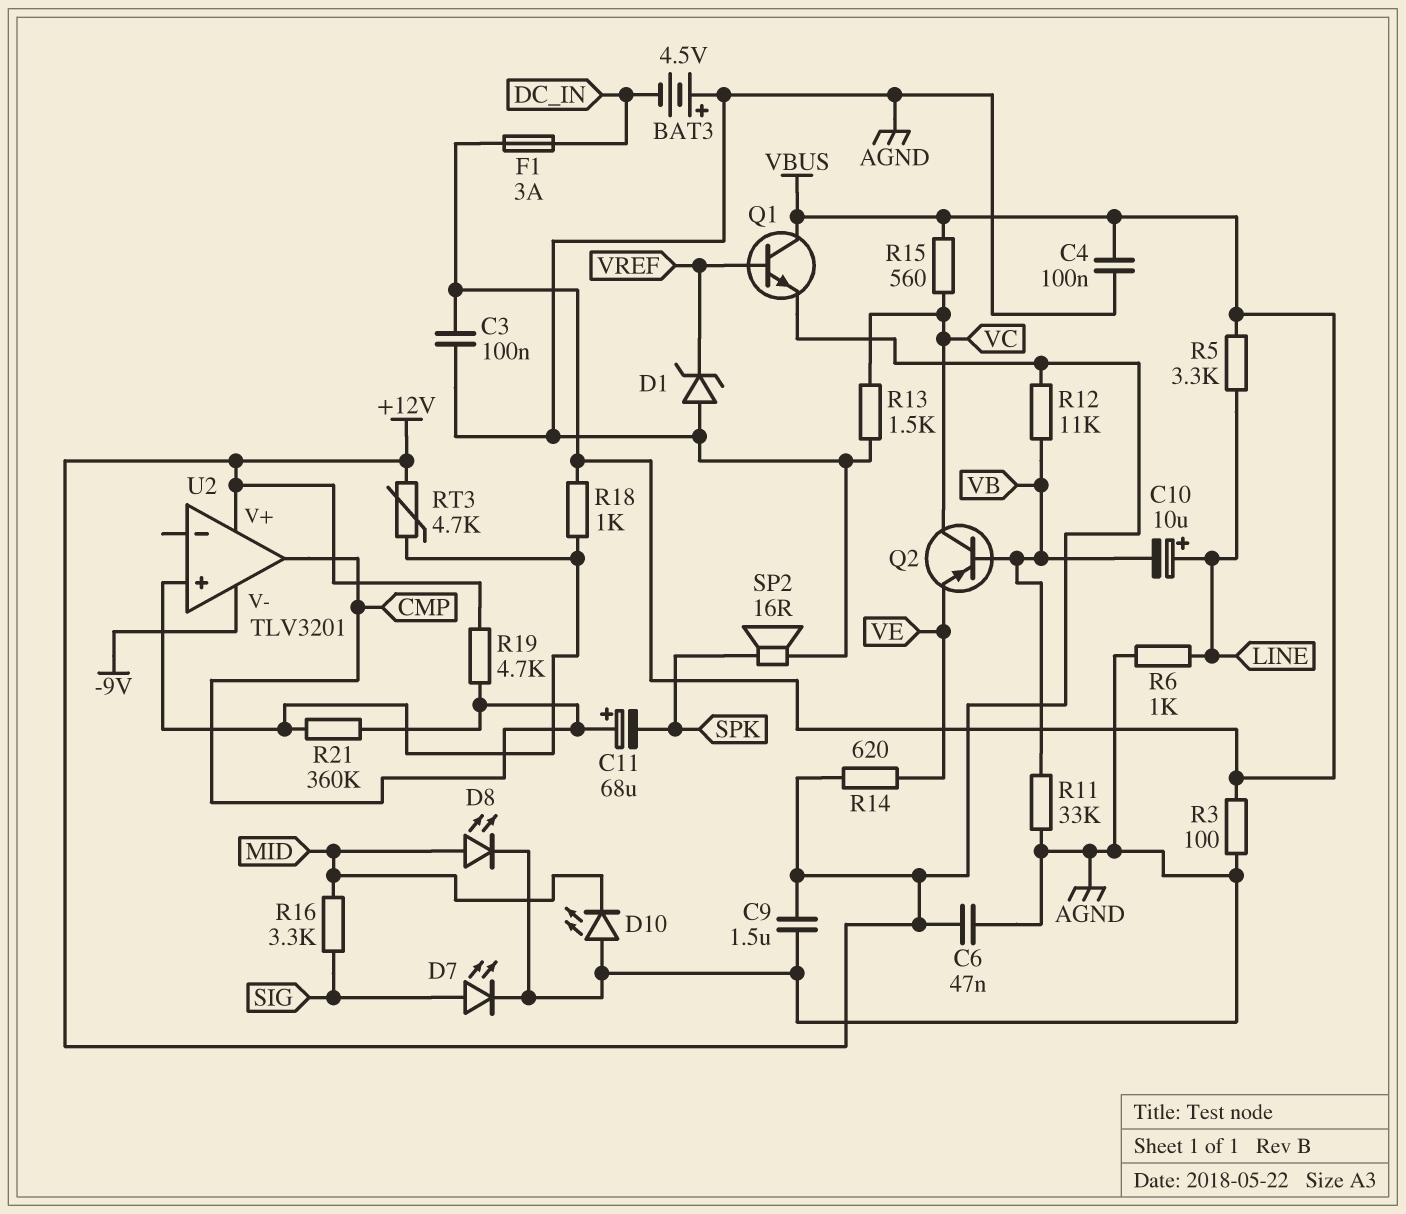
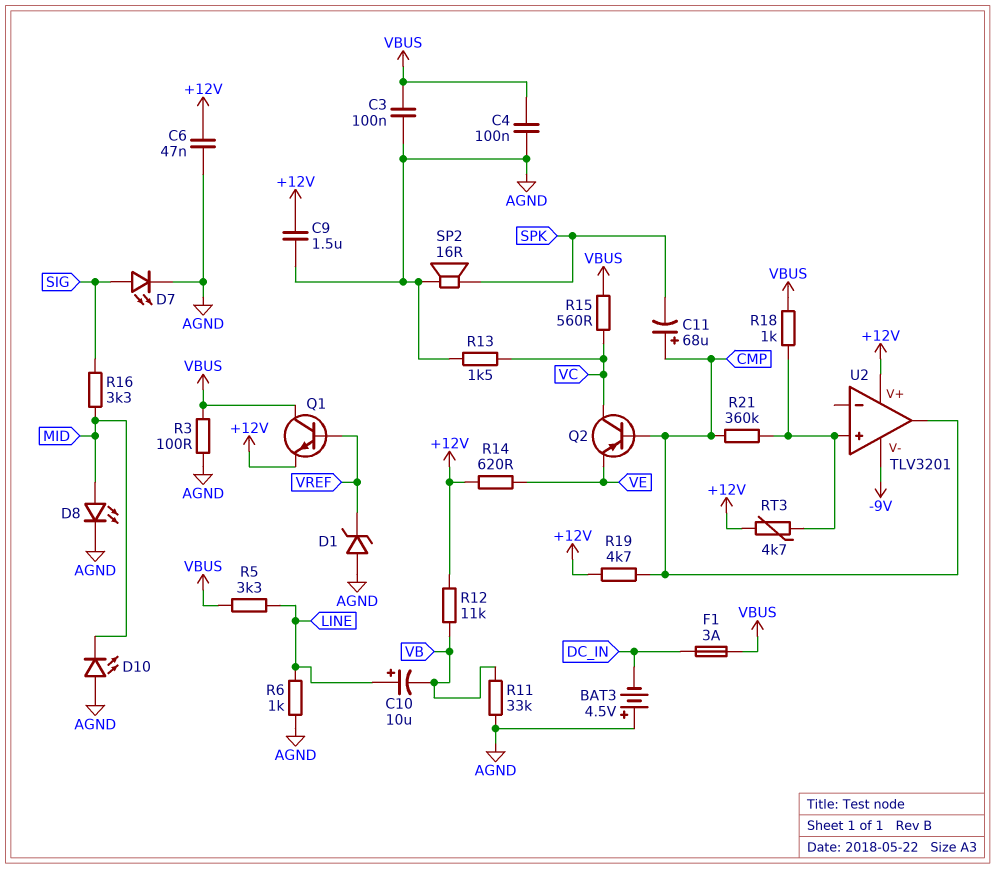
Q2: PNP (B VB, C VC, E VE) -> PNP (B CMP, C VC, E VE)

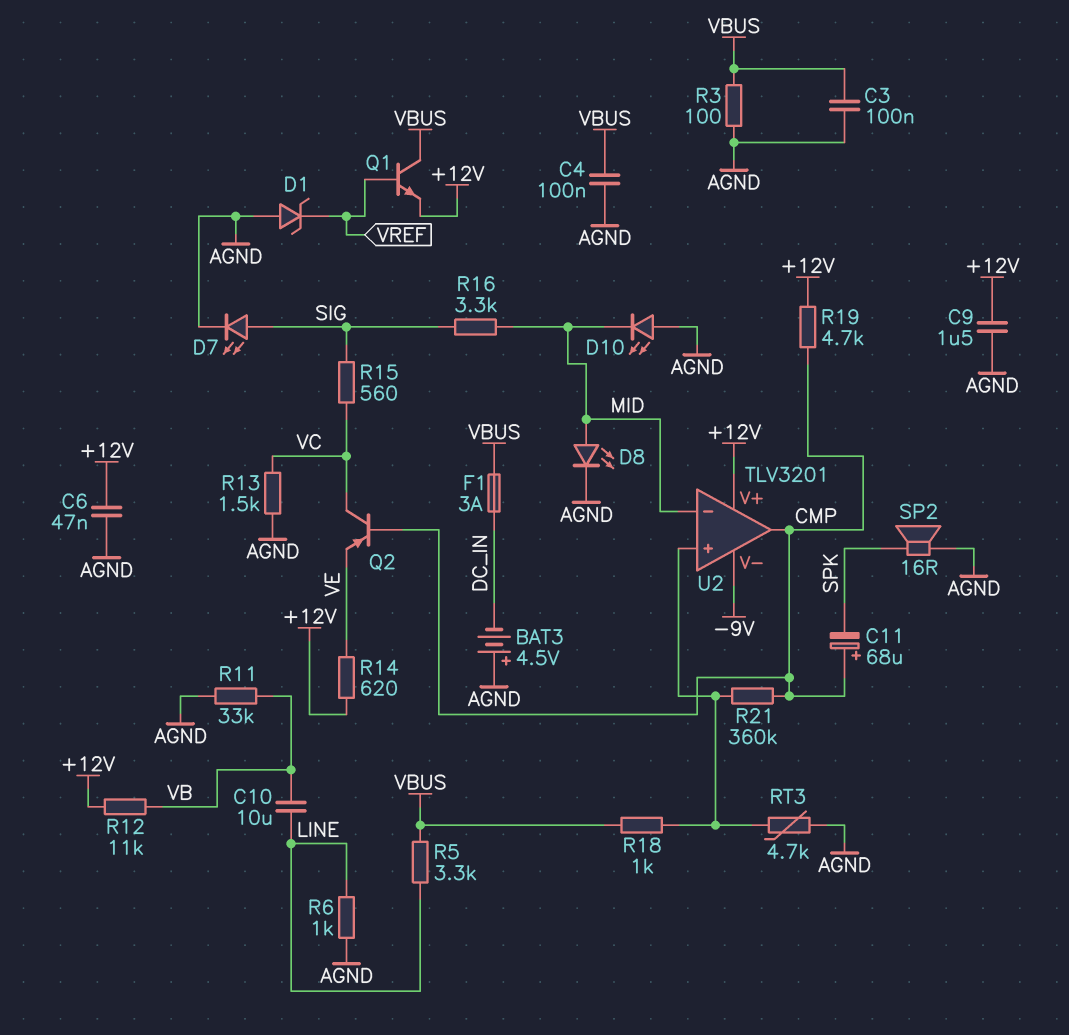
C10: 10uF (plus LINE, minus VB) -> 10uF (LINE, VB)
R15: 560 (VBUS, VC) -> 560 (SIG, VC)
RT3: 4.7k (+12V, U2/in+) -> 4.7k (AGND, U2/in+)
U2 pin in-: none -> MID

